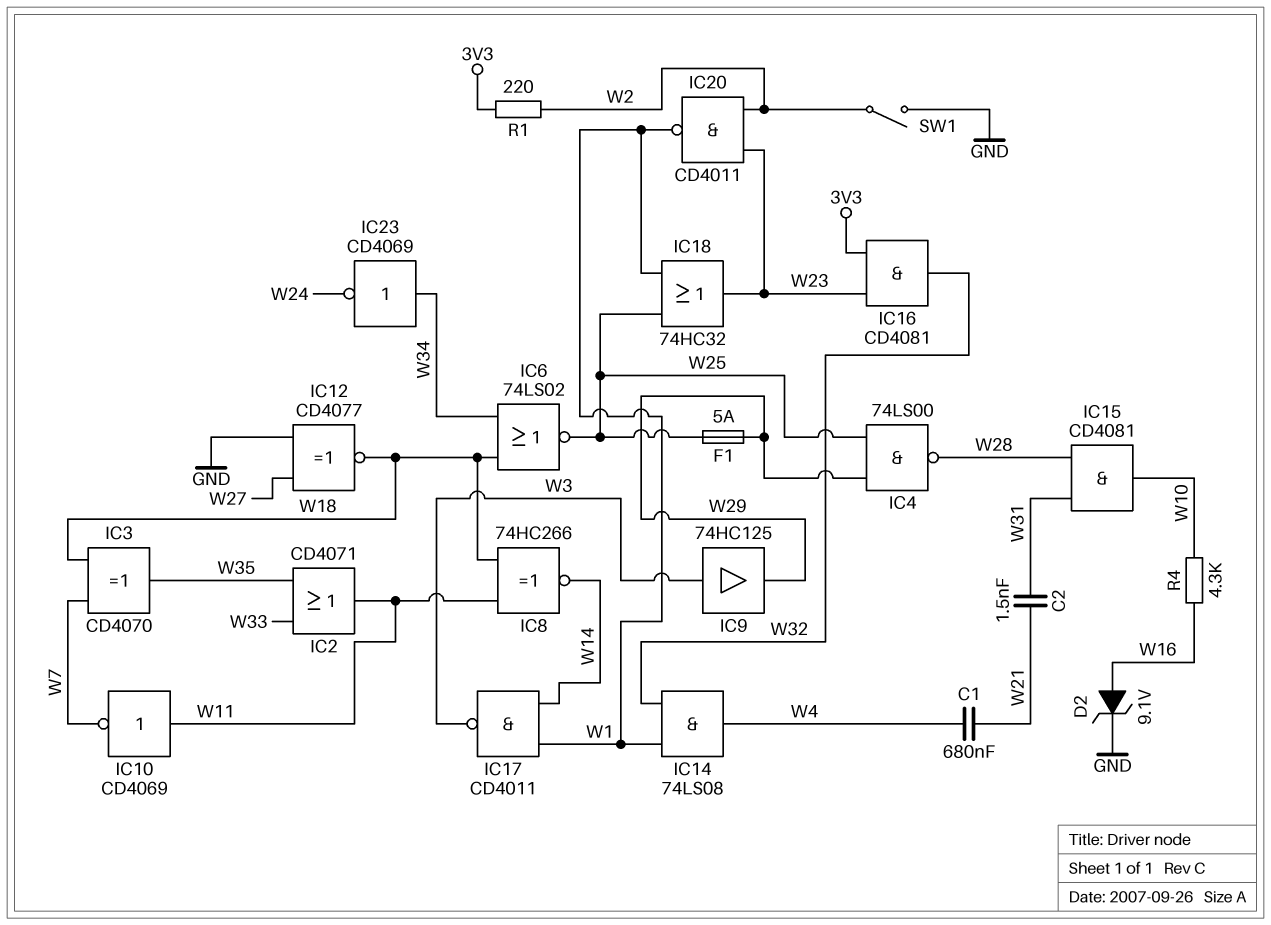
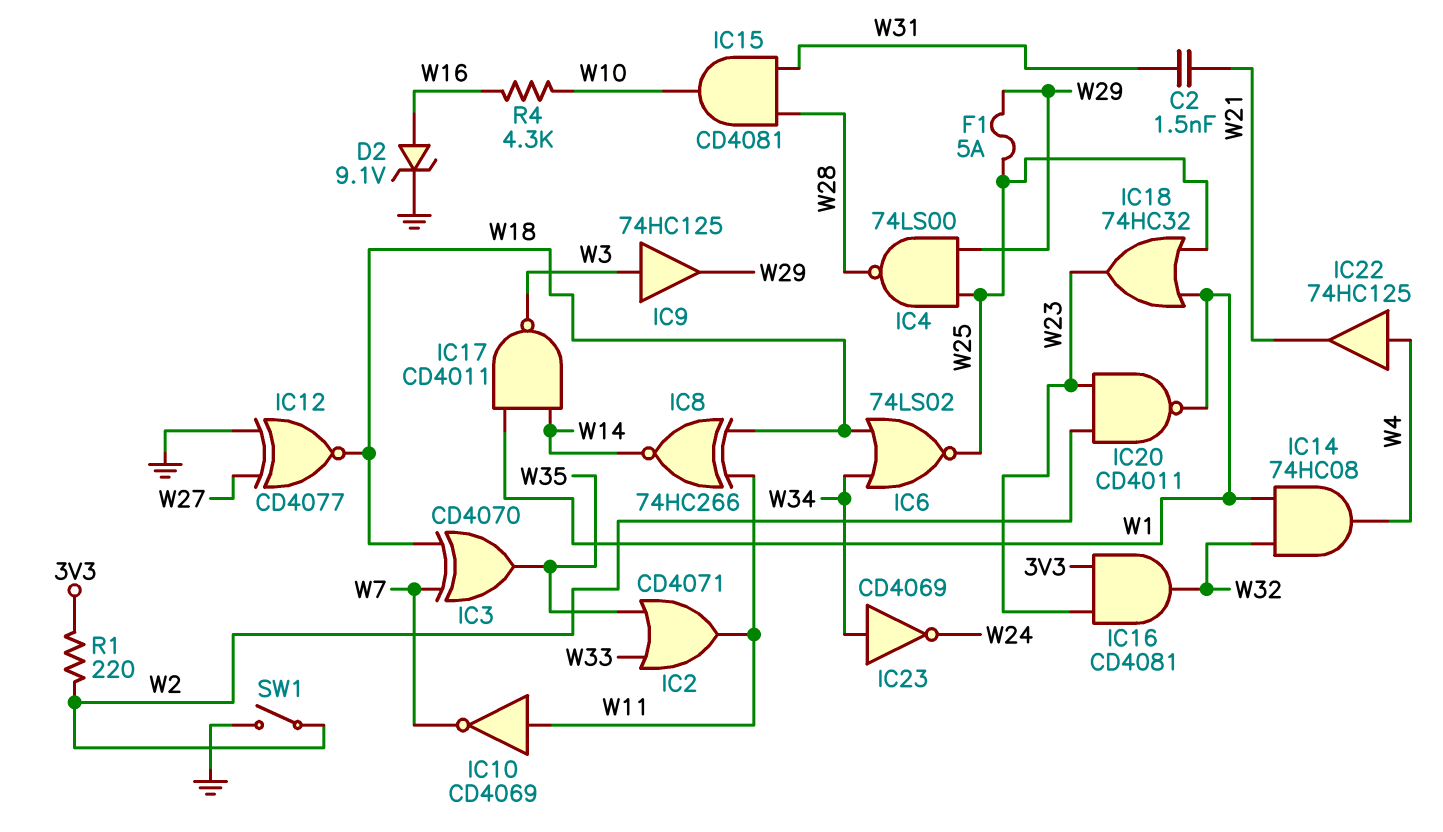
C1: 680nF (W4, W21) -> none
IC14: AND 74LS08 (in W1, in W32, out W4) -> AND 74HC08 (in W1, in W32, out W4)
IC22: none -> buffer 74HC125 (in W4, out W21)

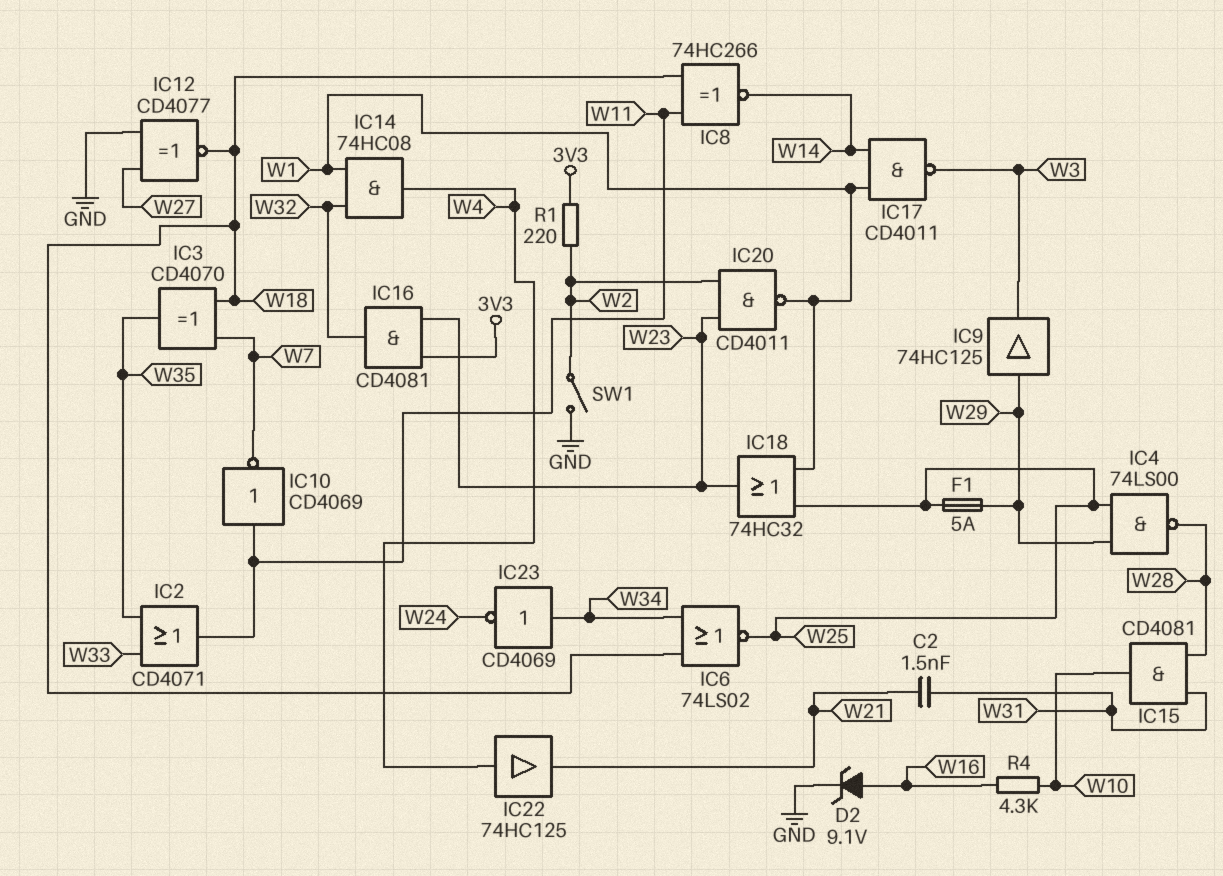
IC9: buffer 74HC125 (in W3, out W29) -> buffer 74HC125 (in W29, out W3)

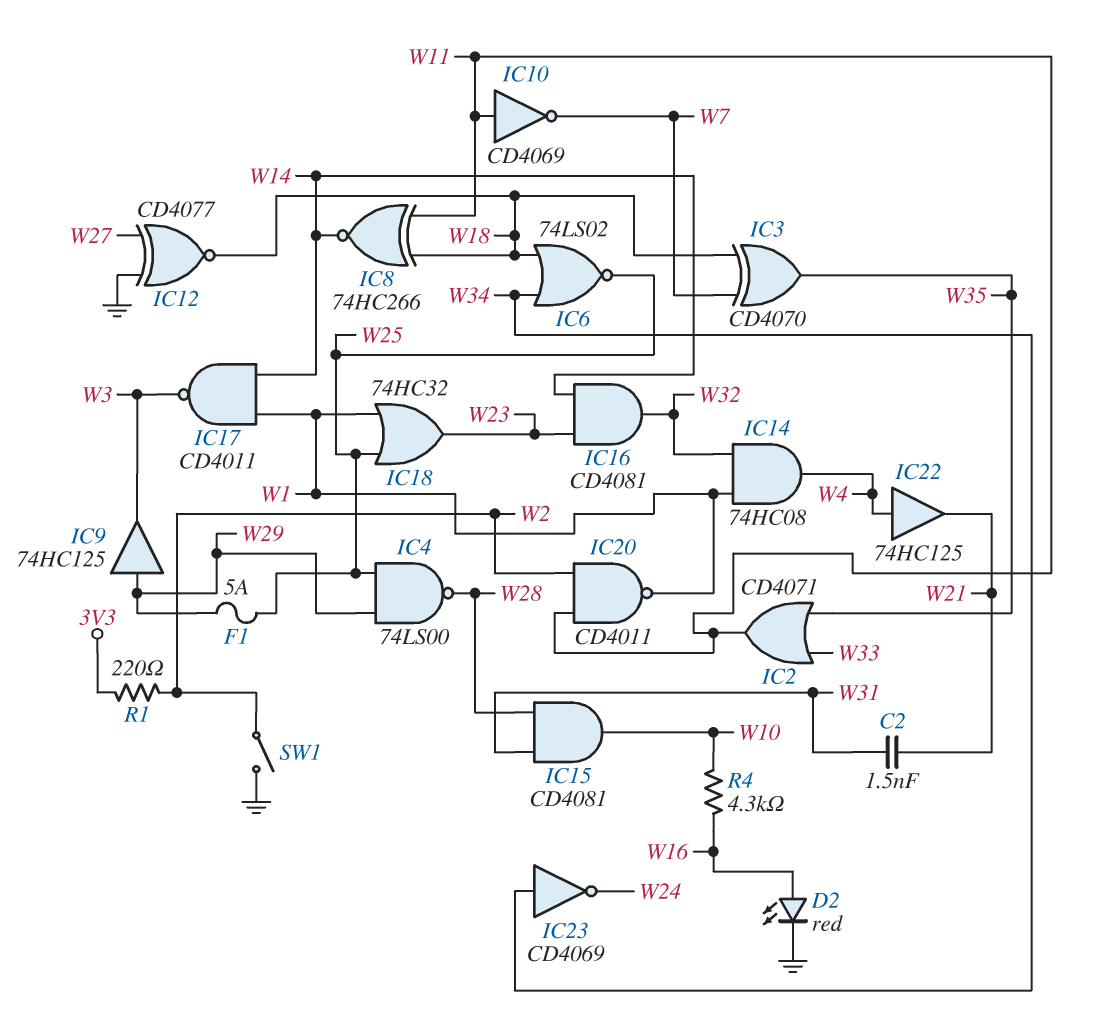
D2: zener 9.1V (A W16, K GND) -> LED red (A W16, K GND)
IC16: AND CD4081 (in 3V3, in W23, out W32) -> AND CD4081 (in W14, in W23, out W32)
IC20: NAND CD4011 (in W2, in W23, out W1) -> NAND CD4011 (in W2, in W11, out W1)

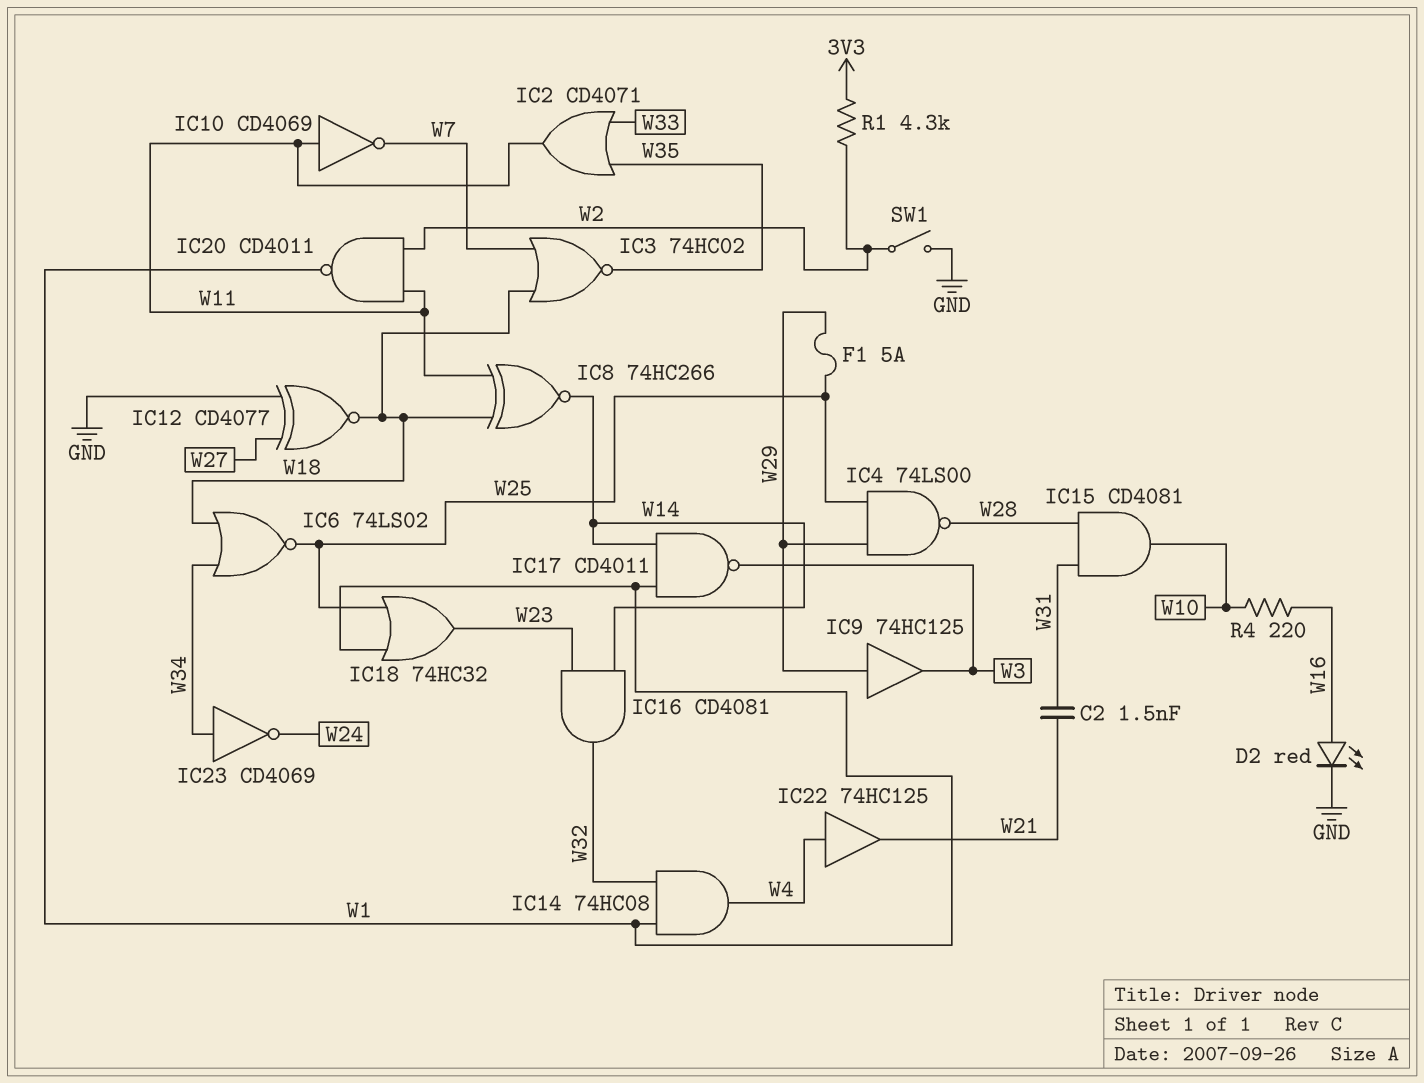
IC3: XOR CD4070 (in W7, in W18, out W35) -> NOR 74HC02 (in W7, in W18, out W35)
R1: 220 (3V3, W2) -> 4.3k (3V3, W2)
R4: 4.3k (W10, W16) -> 220 (W10, W16)

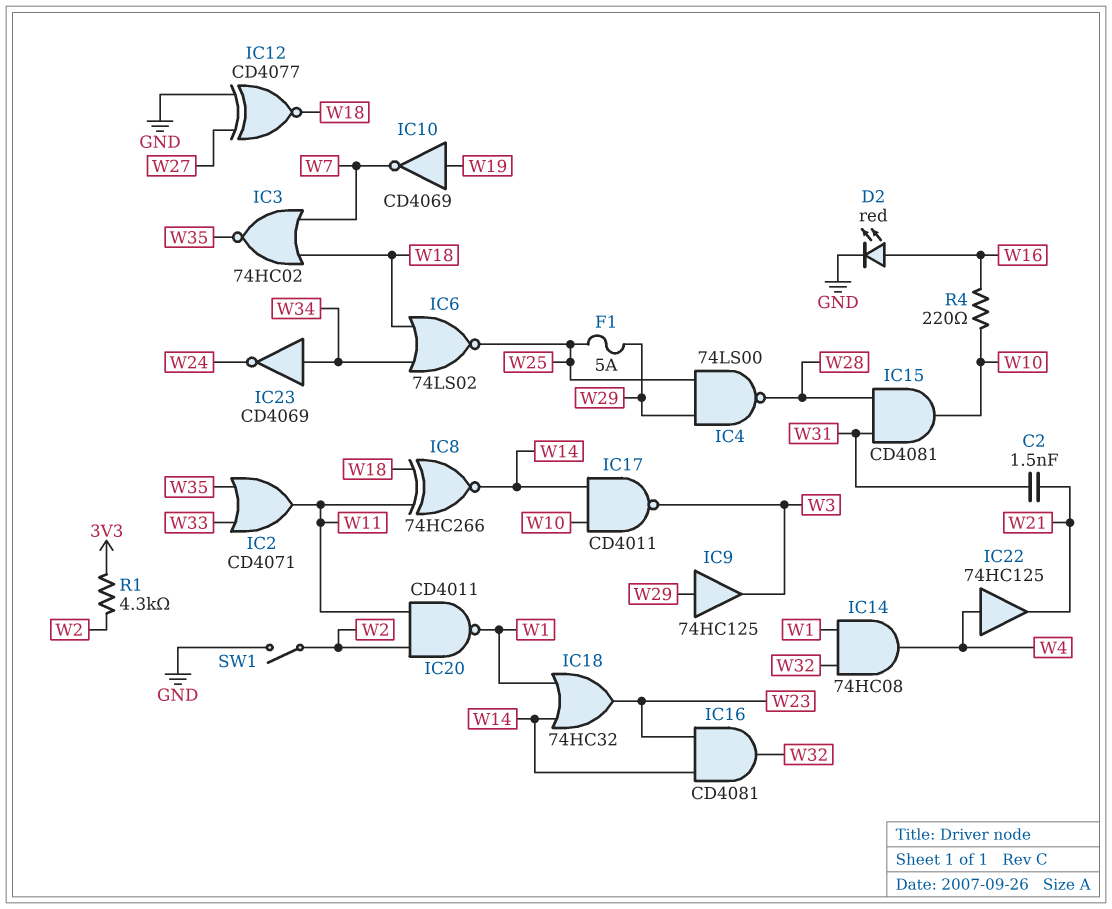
IC10: NOT CD4069 (in W11, out W7) -> NOT CD4069 (in W19, out W7)
IC17: NAND CD4011 (in W1, in W14, out W3) -> NAND CD4011 (in W10, in W14, out W3)
IC18: OR 74HC32 (in W1, in W25, out W23) -> OR 74HC32 (in W1, in W14, out W23)

